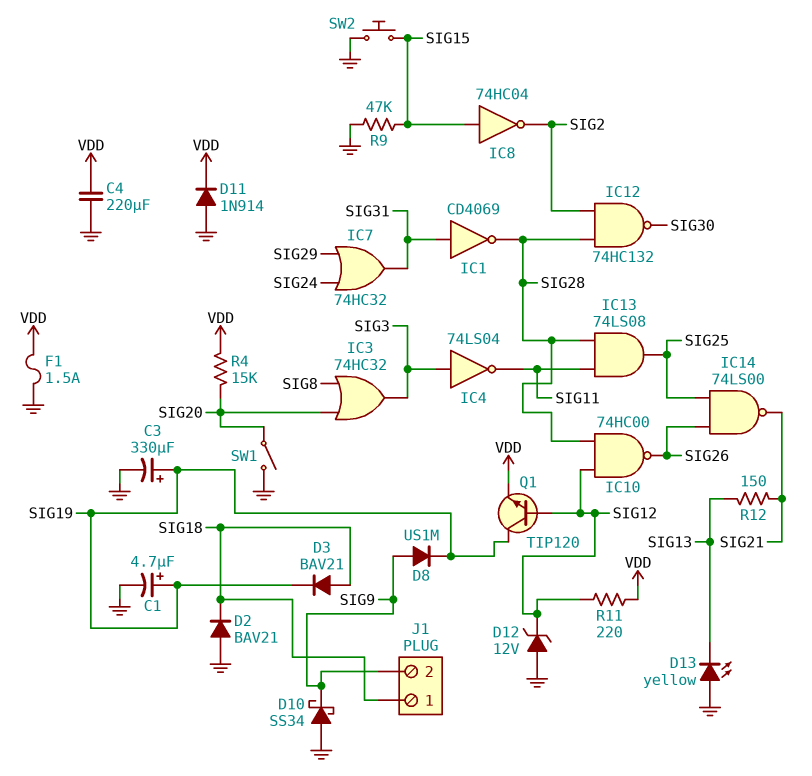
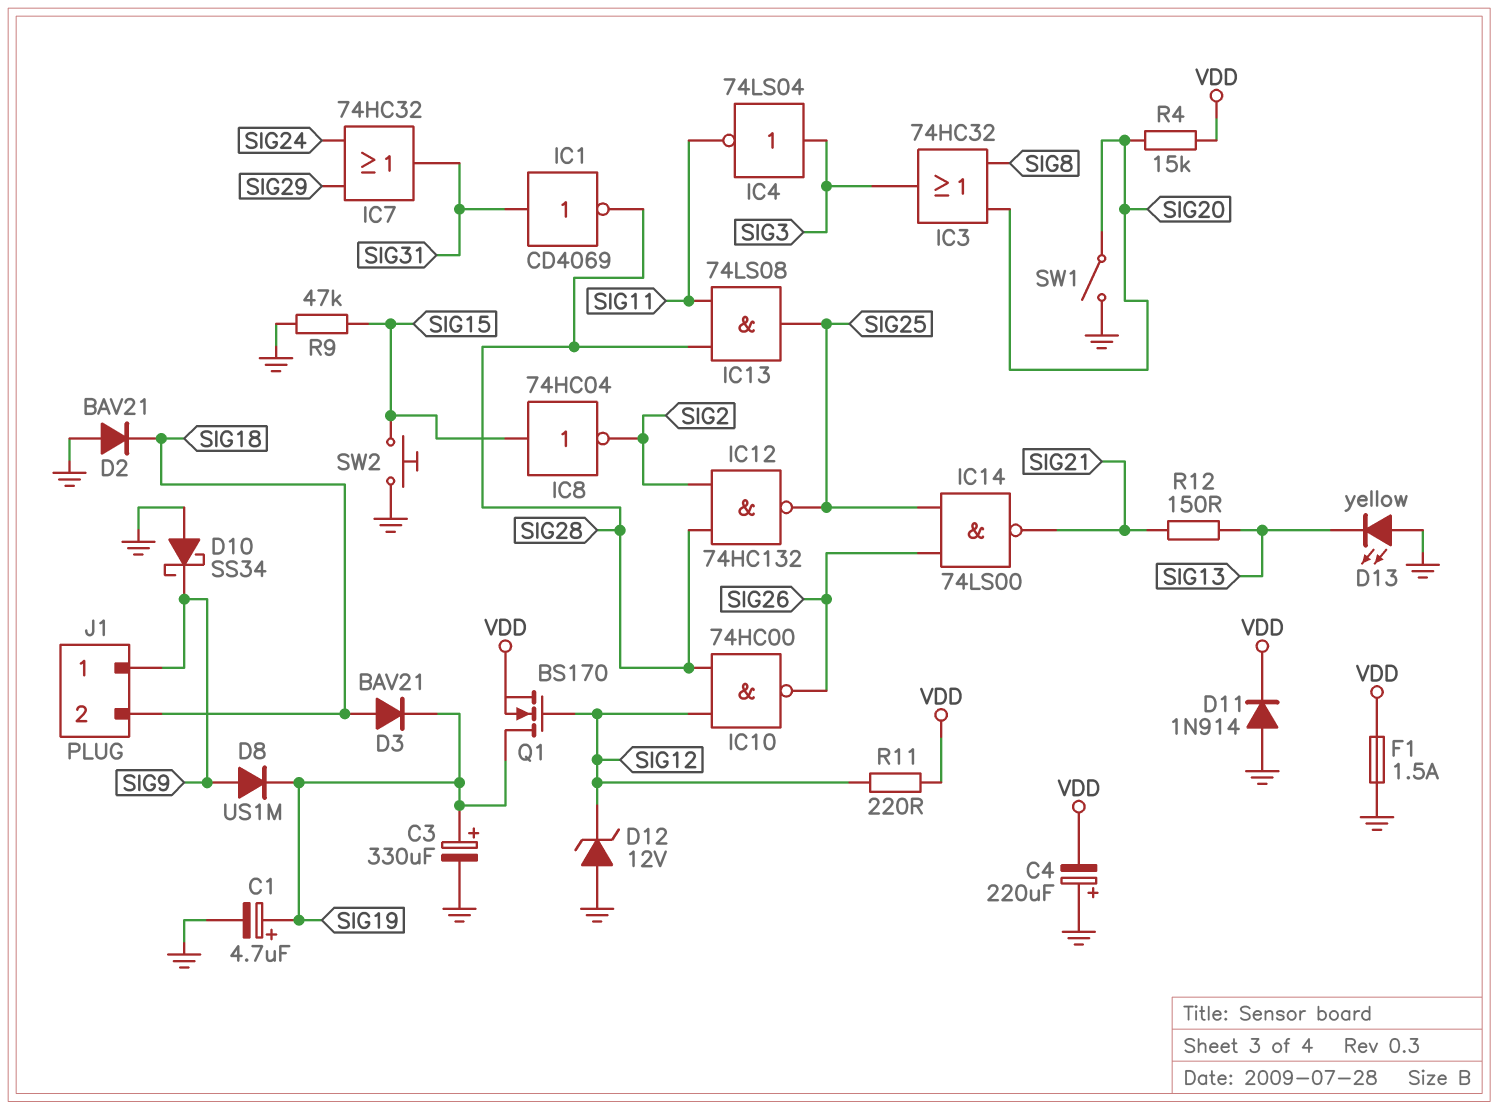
C4: 220uF (GND, VDD) -> 220uF (plus GND, minus VDD)
IC12: NAND 74HC132 (in SIG2, in SIG28, out SIG30) -> NAND 74HC132 (in SIG2, in SIG28, out SIG25)
J1 pin 1: SIG18 -> SIG9
J1 pin 2: SIG9 -> SIG18
Q1: NPN TIP120 (B SIG12, C SIG19, E VDD) -> NMOS BS170 (G SIG12, D SIG19, S VDD)

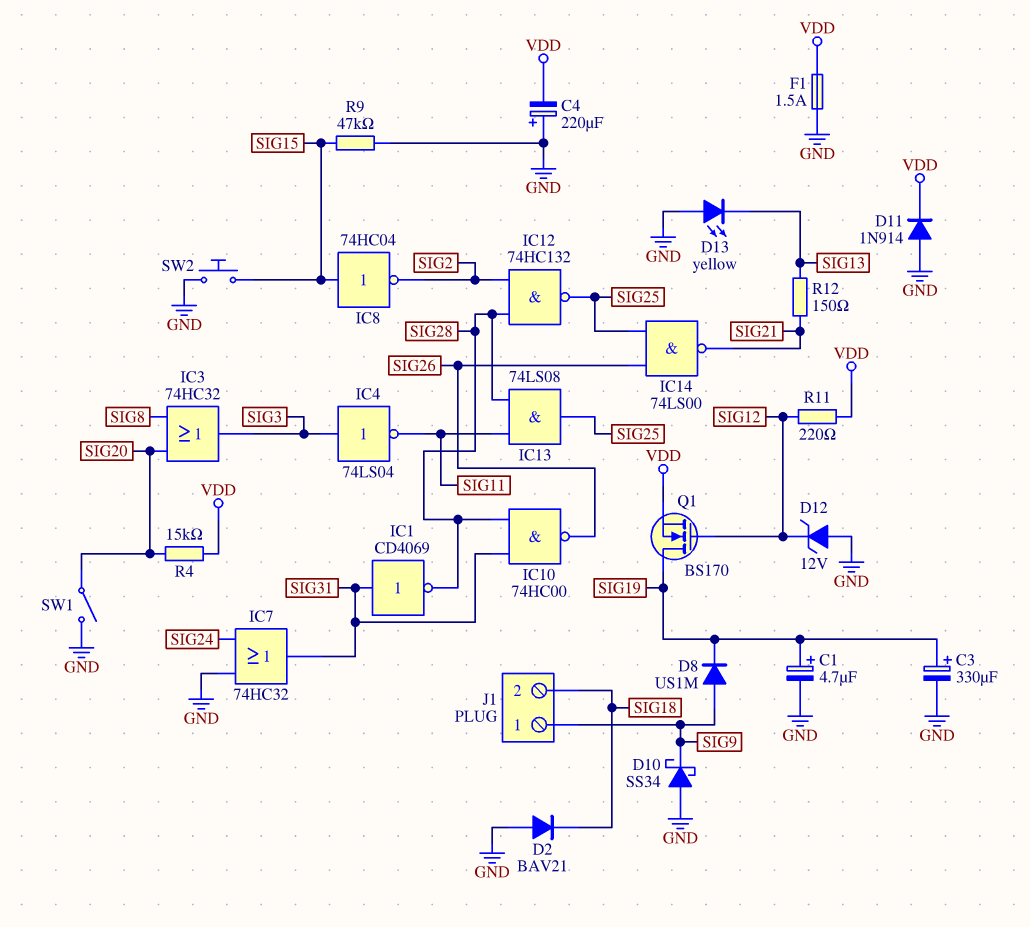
D3: diode BAV21 (A SIG18, K SIG19) -> none
IC7: OR 74HC32 (in SIG24, in SIG29, out SIG31) -> OR 74HC32 (in GND, in SIG24, out SIG31)
IC10: NAND 74HC00 (in SIG12, in SIG28, out SIG26) -> NAND 74HC00 (in SIG28, in SIG31, out SIG26)

